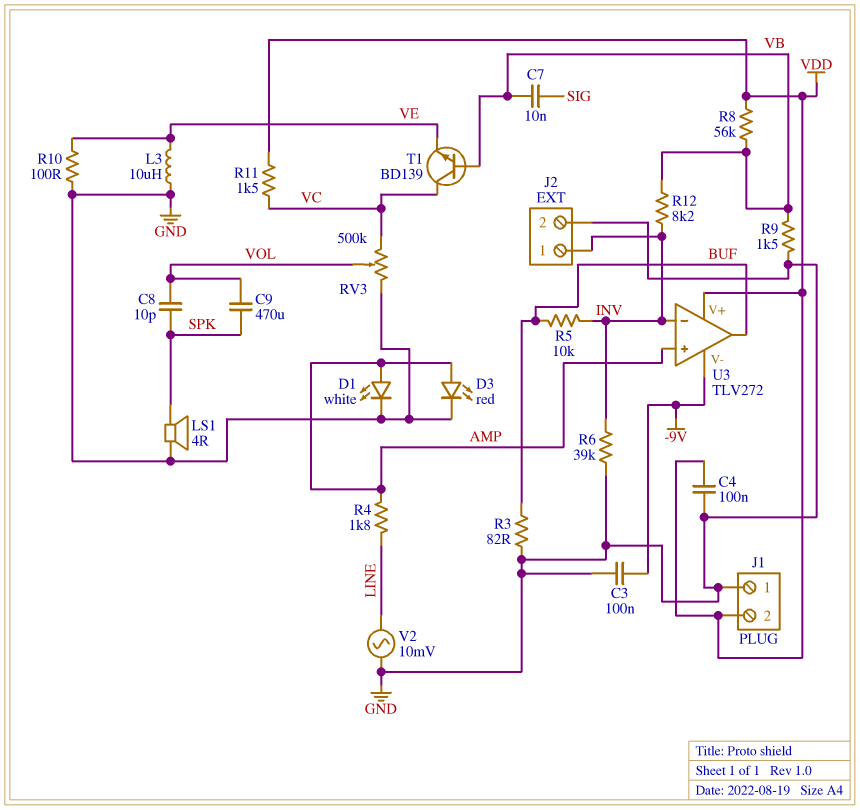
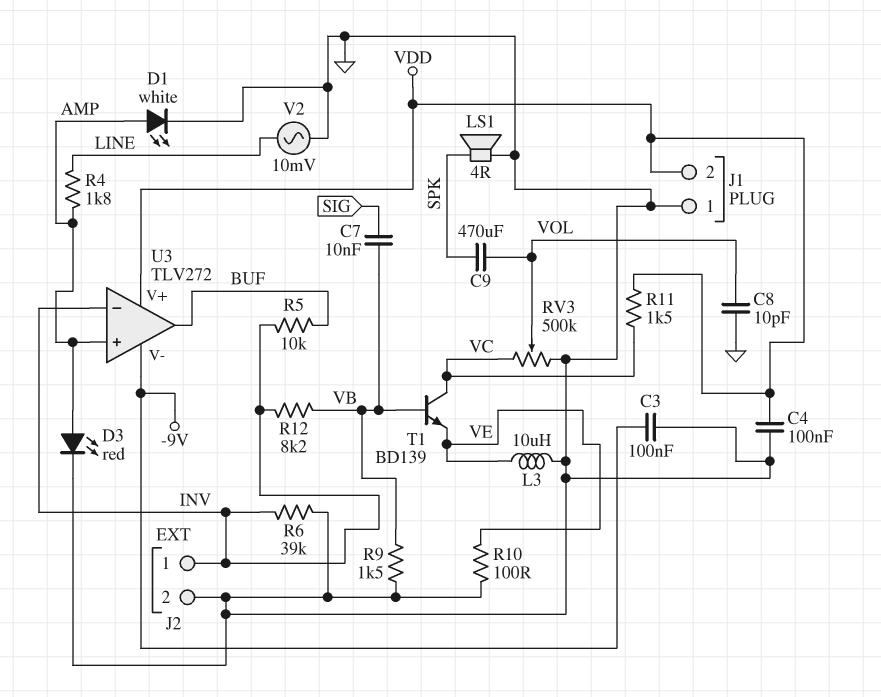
C8: 10pF (SPK, VOL) -> 10pF (GND, VOL)
R3: 82 (BUF, GND) -> none
R8: 56k (VB, VDD) -> none

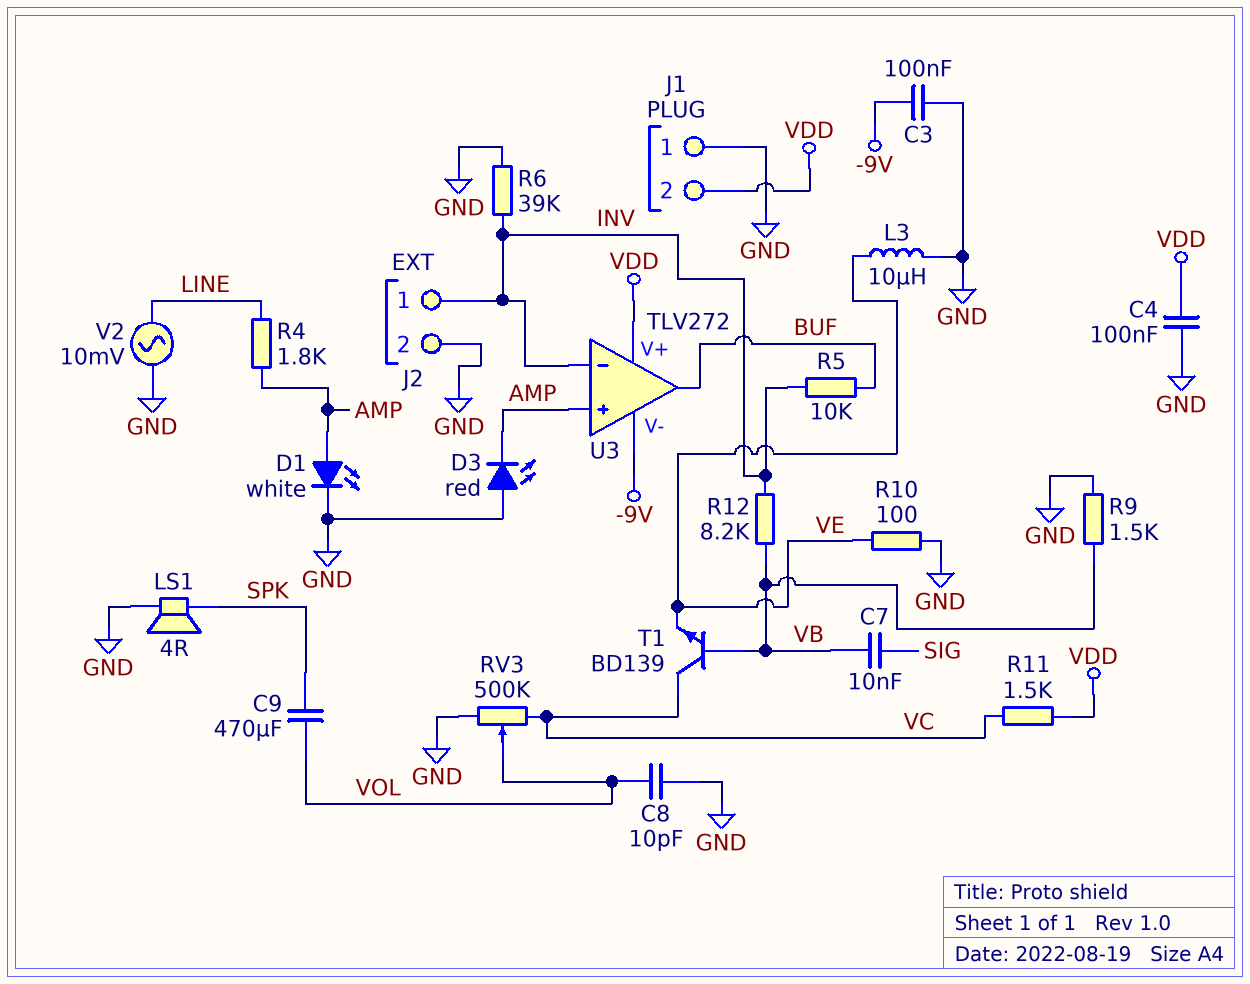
D3: LED red (A AMP, K GND) -> LED red (A GND, K AMP)

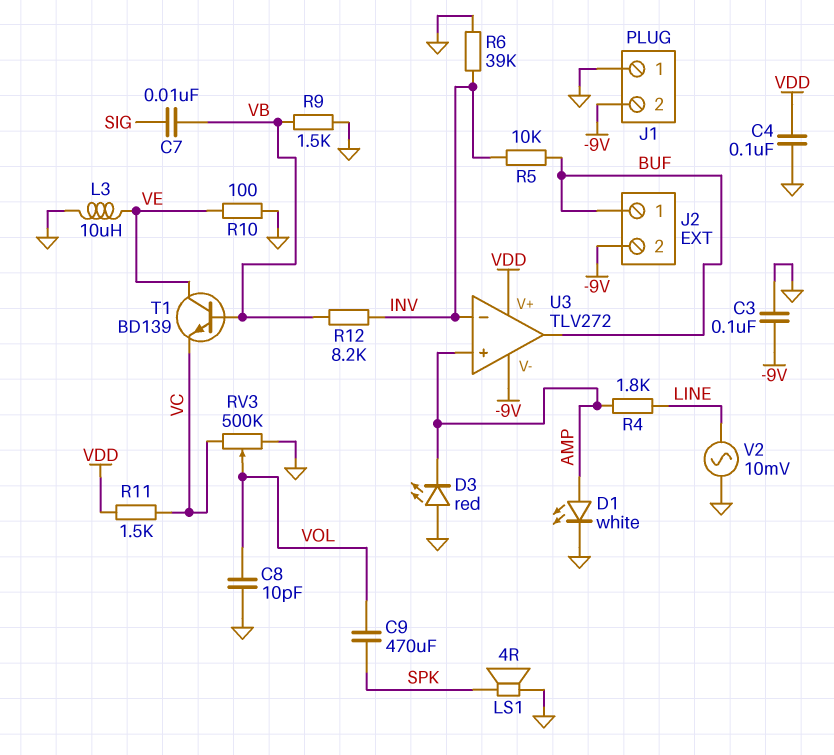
J1 pin 2: VDD -> -9V
J2 pin 1: INV -> BUF
J2 pin 2: GND -> -9V
T1: NPN BD139 (B VB, C VC, E VE) -> NPN BD139 (B VB, C VE, E VC)

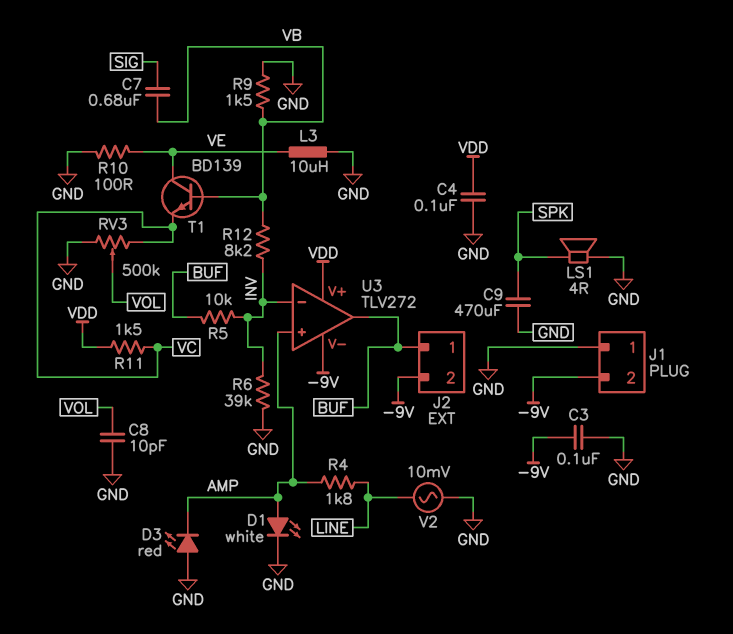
C7: 10nF (SIG, VB) -> 680nF (SIG, VB)
C9: 470uF (SPK, VOL) -> 470uF (GND, SPK)

